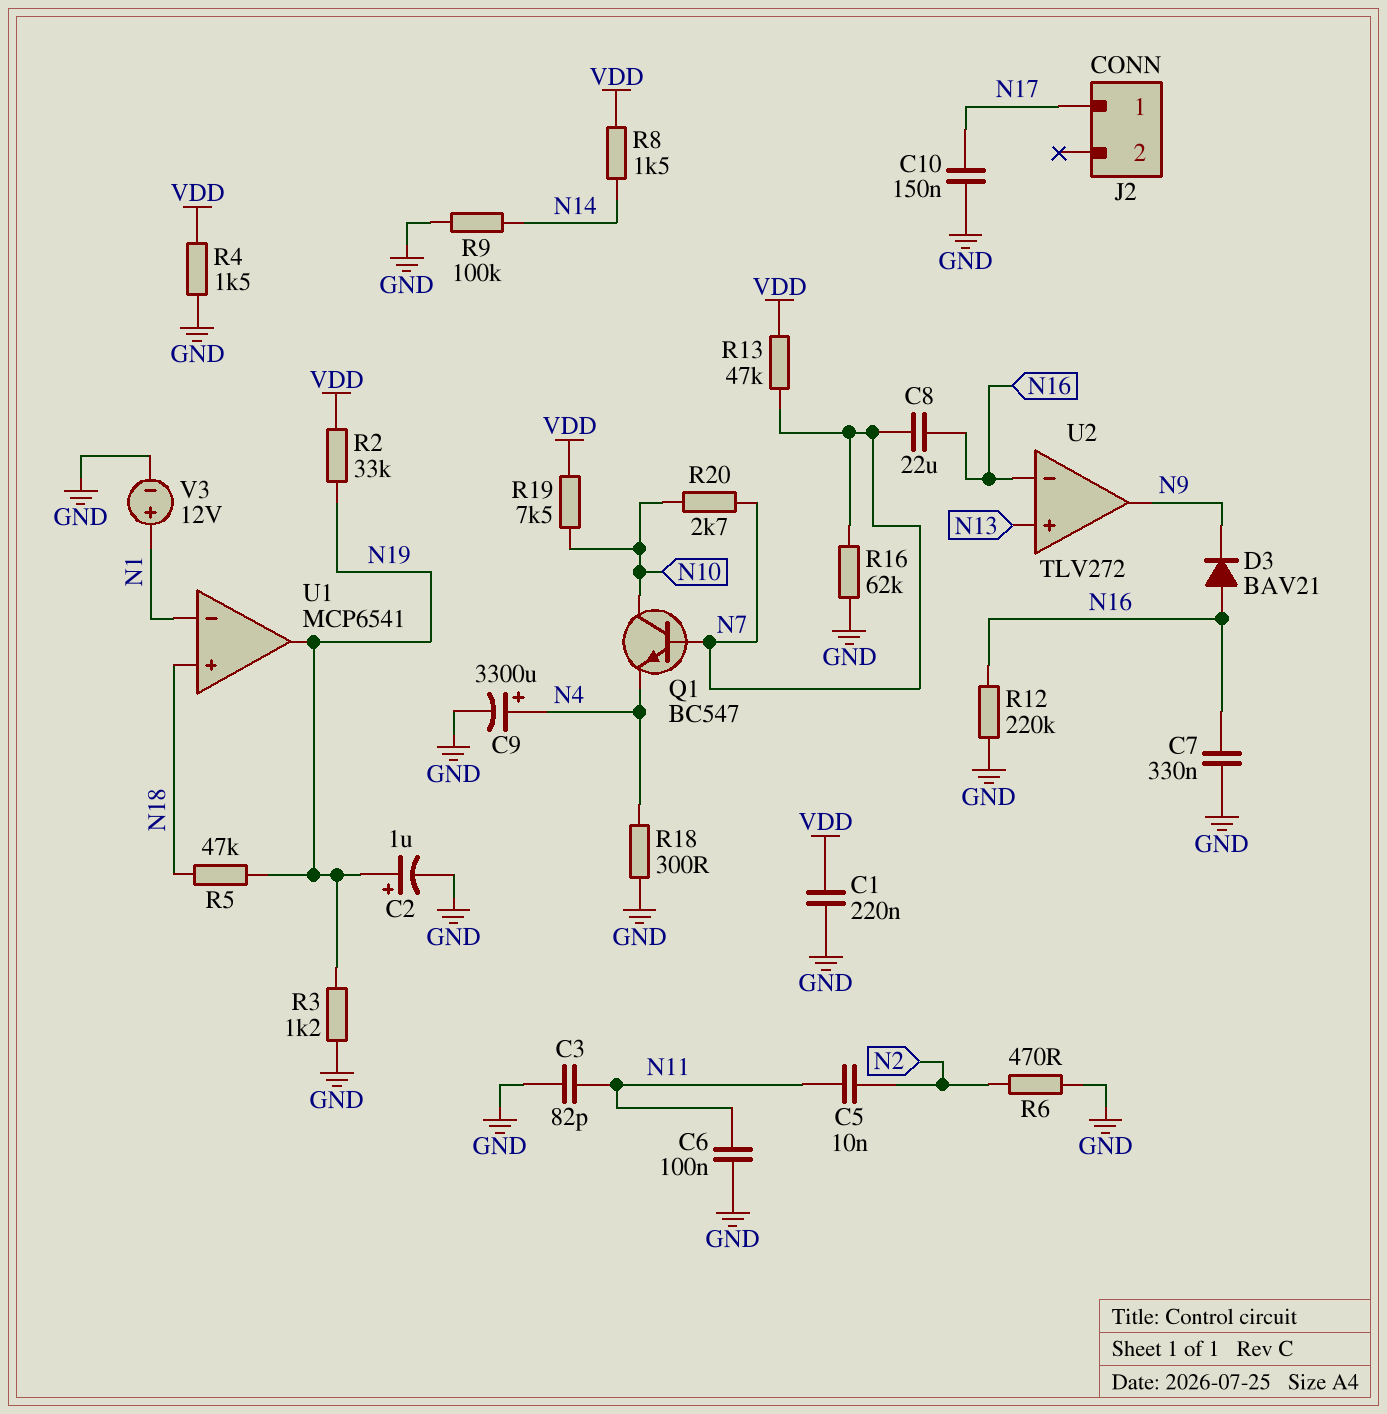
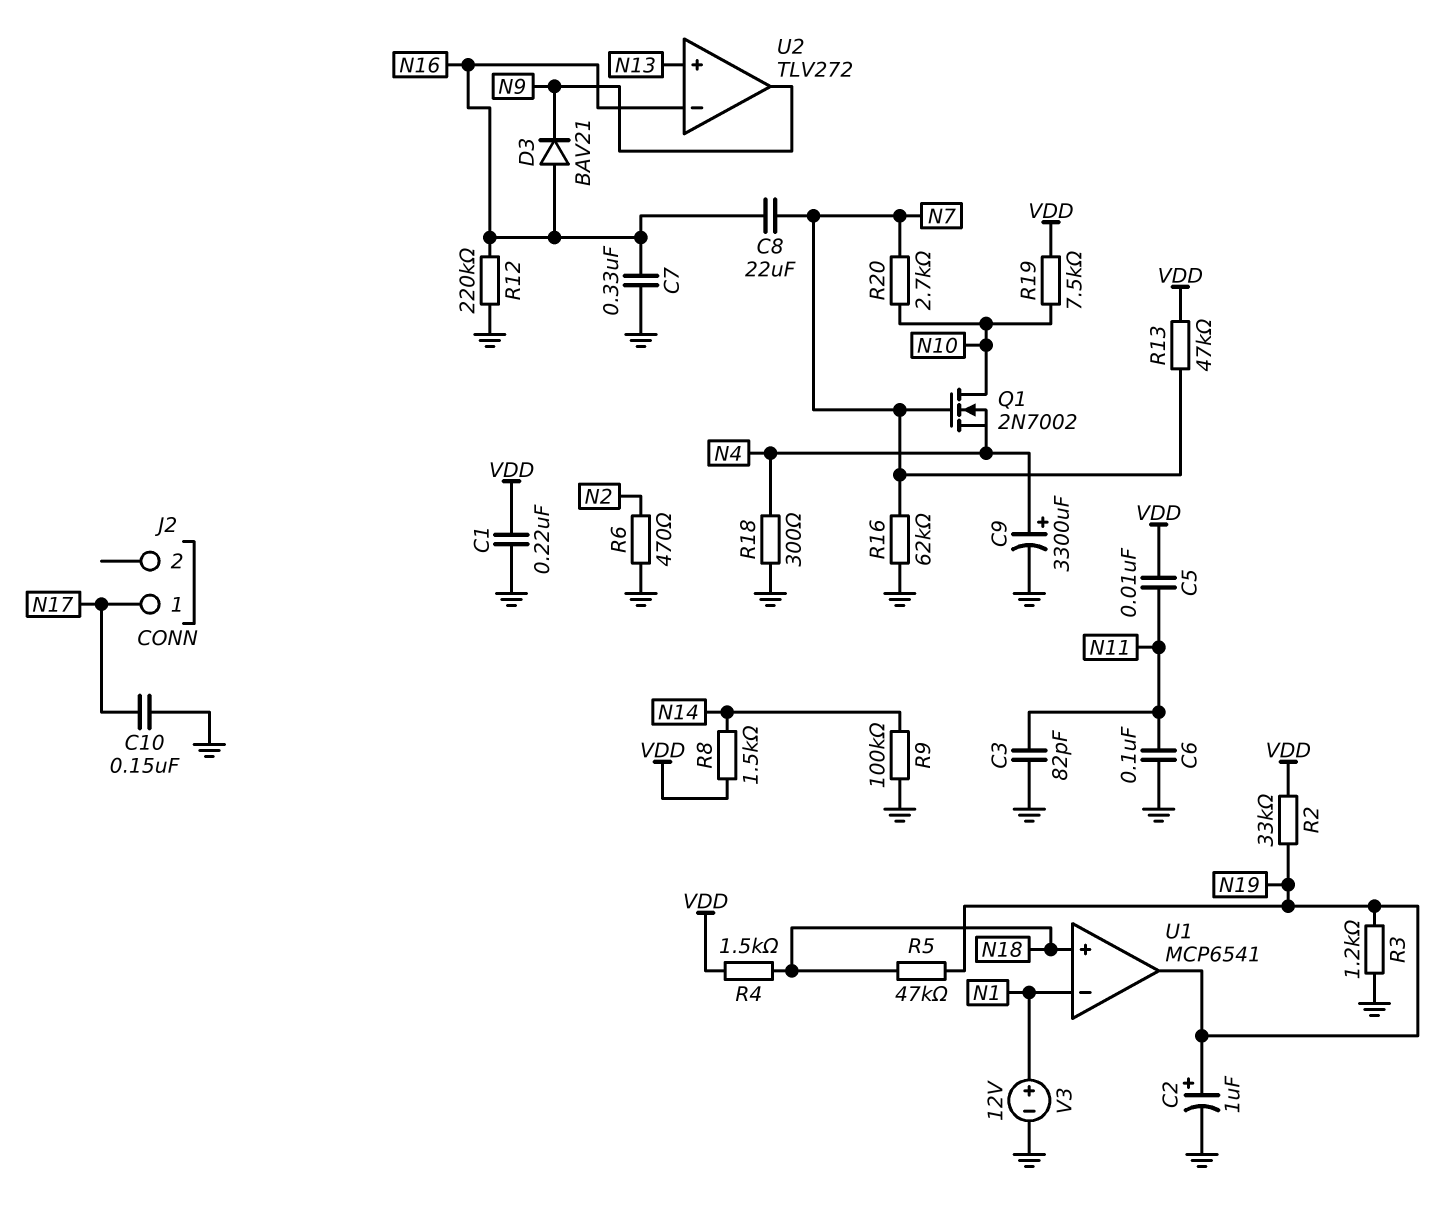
C5: 10nF (N2, N11) -> 10nF (N11, VDD)
Q1: NPN BC547 (B N7, C N10, E N4) -> NMOS 2N7002 (G N7, D N10, S N4)
R4: 1.5k (GND, VDD) -> 1.5k (N18, VDD)

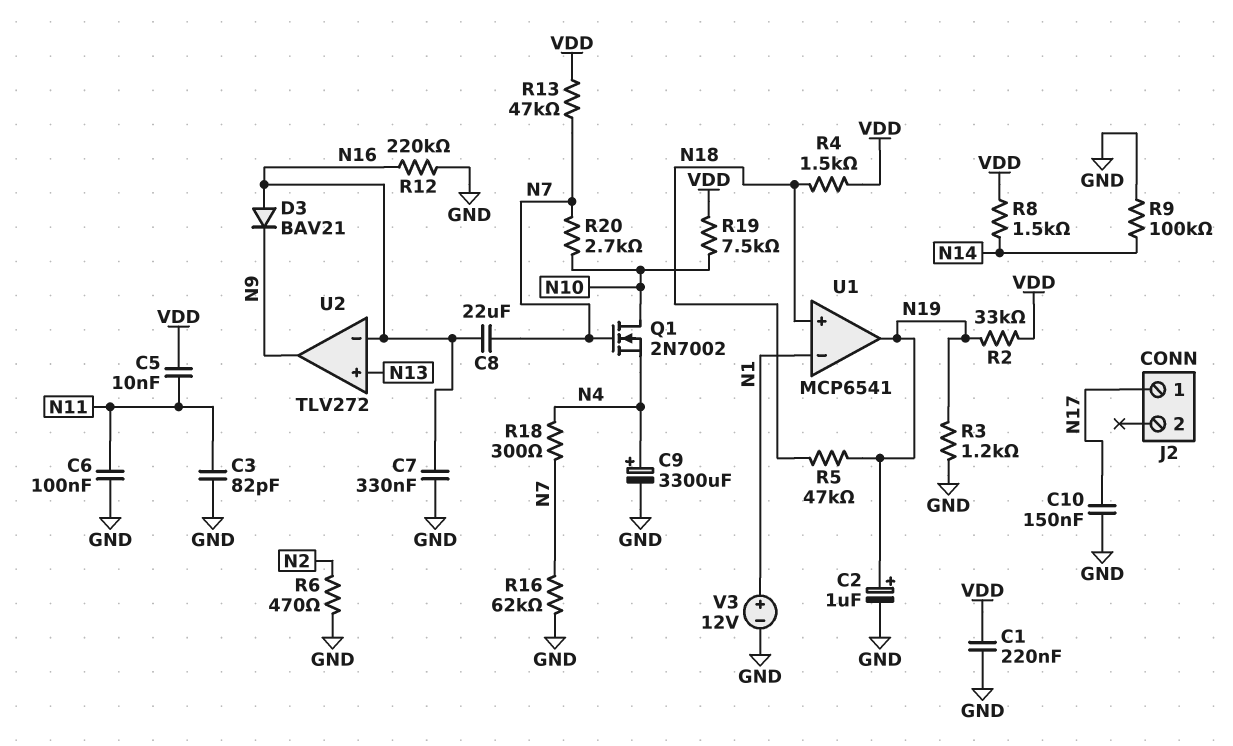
R18: 300 (GND, N4) -> 300 (N4, N7)

